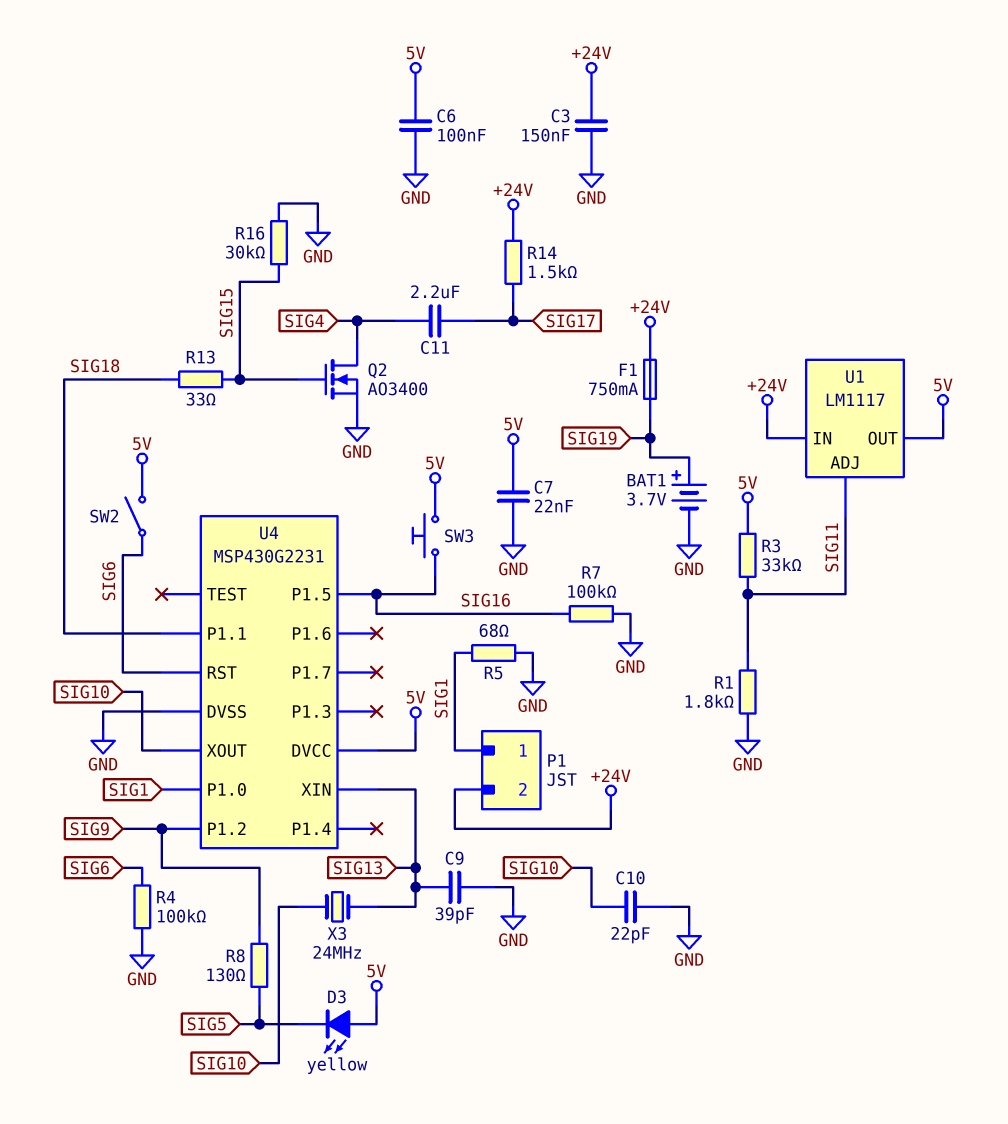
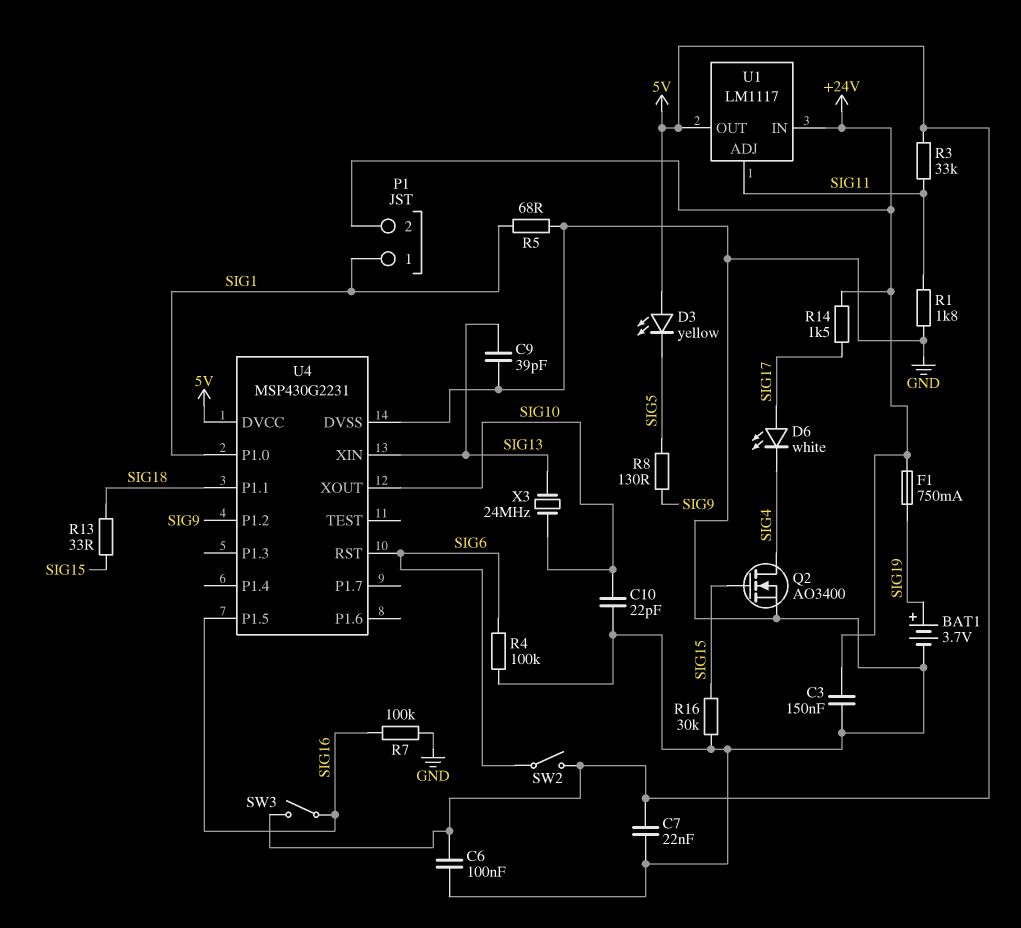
C11: 2.2uF (SIG4, SIG17) -> none
D6: none -> LED white (A SIG17, K SIG4)
SW3: button (5V, SIG16) -> switch (5V, SIG16)

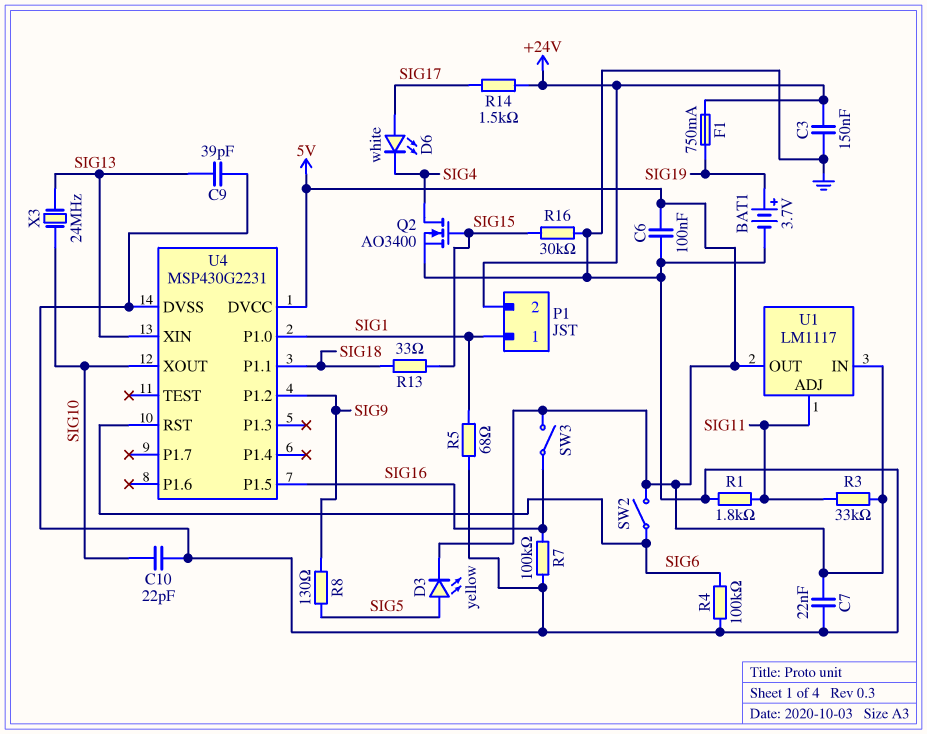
D3: LED yellow (A 5V, K SIG5) -> LED yellow (A SIG5, K 5V)
U1 pin IN: +24V -> 5V

